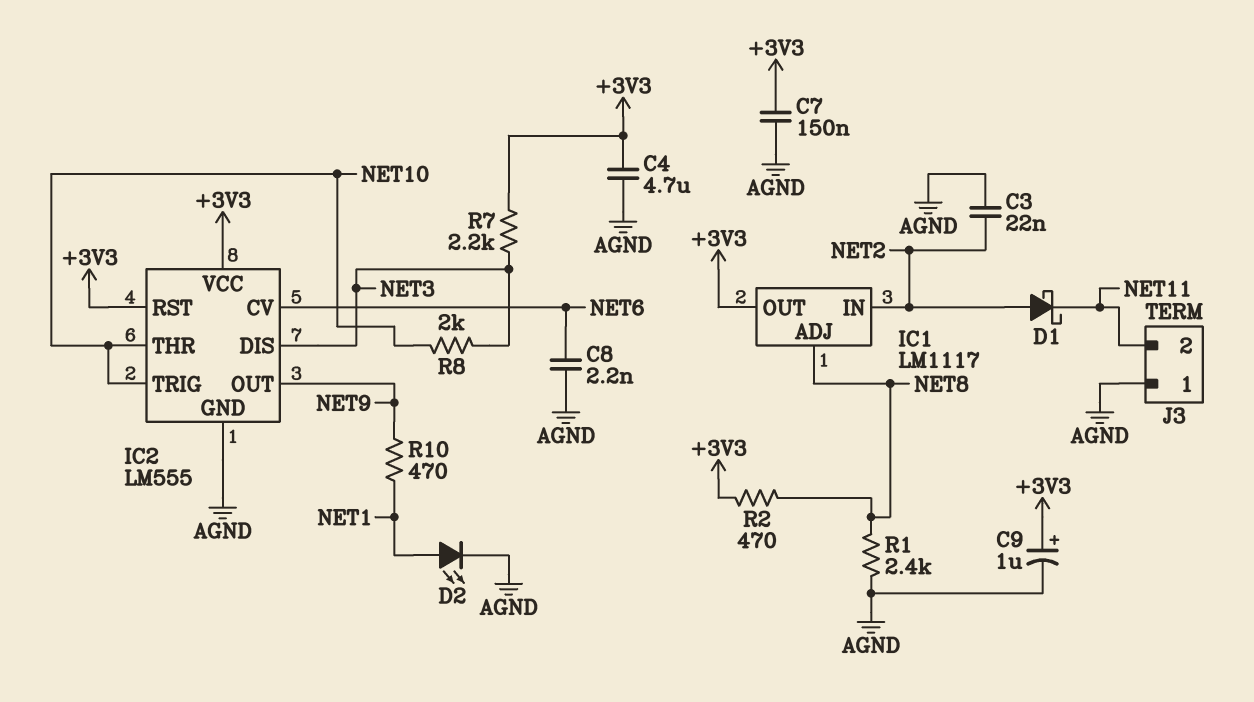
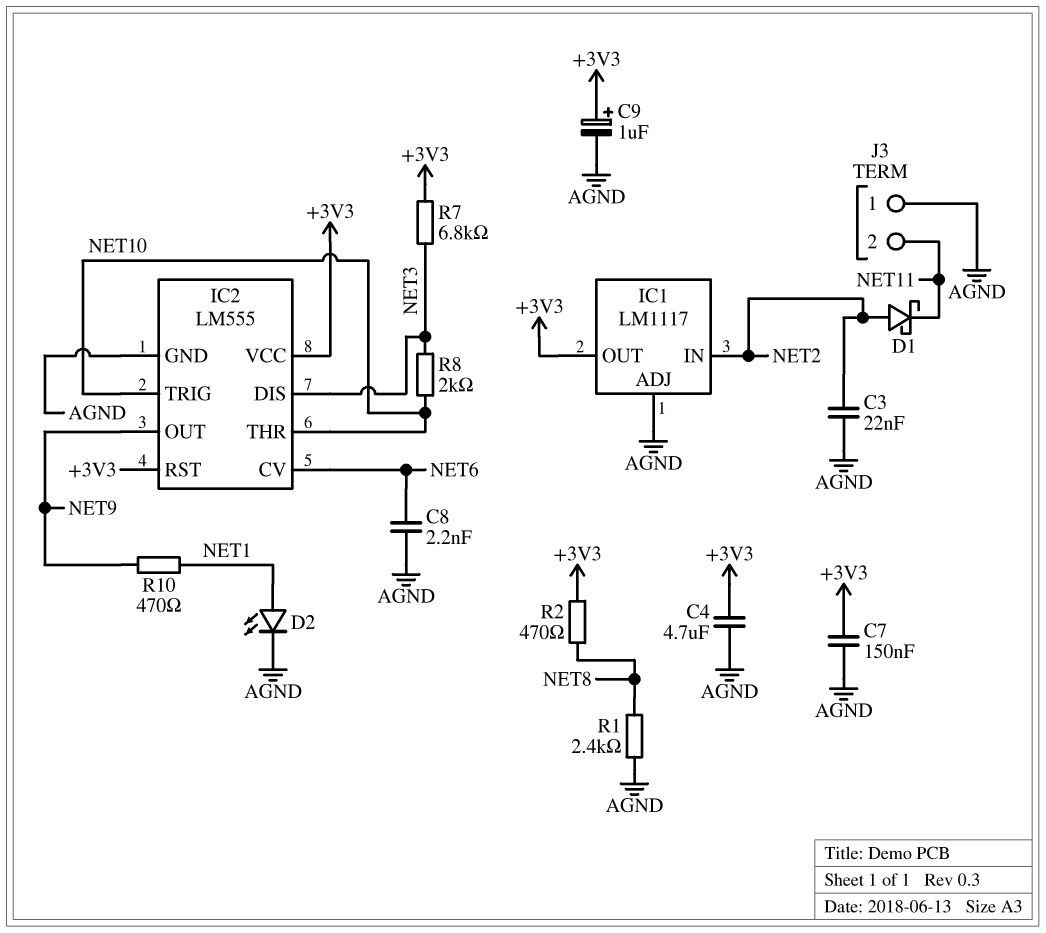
IC1 pin ADJ: NET8 -> AGND
R7: 2.2k (+3V3, NET3) -> 6.8k (+3V3, NET3)

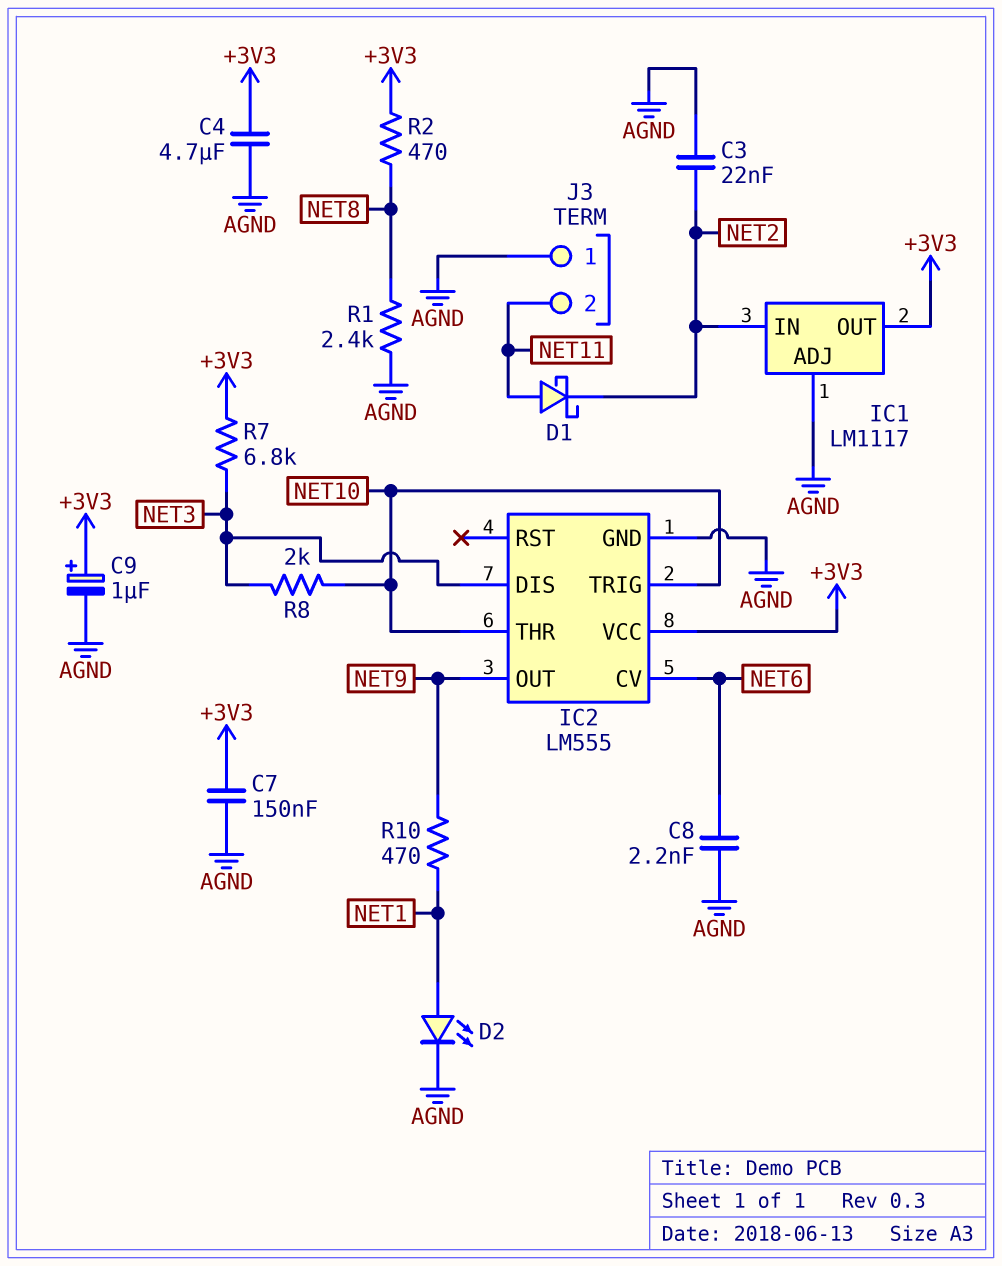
D1: schottky (A NET2, K NET11) -> schottky (A NET11, K NET2)
IC2 pin RST: +3V3 -> none

